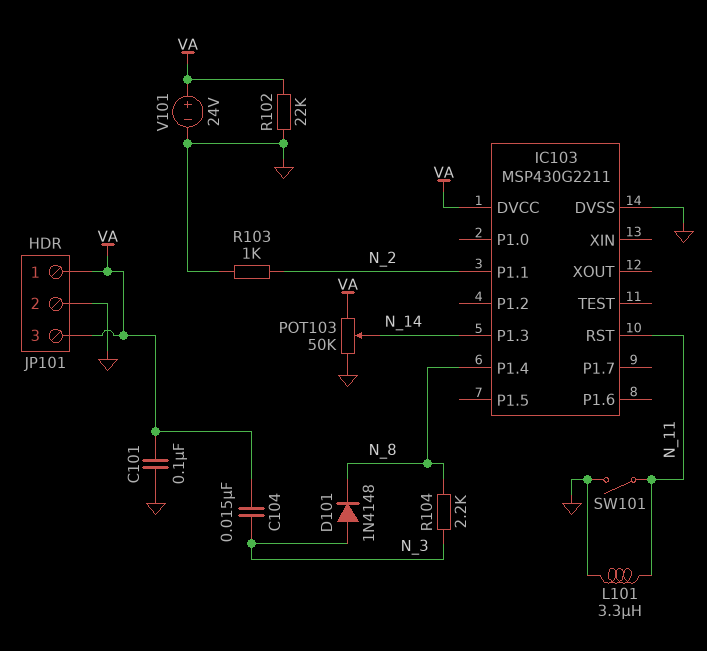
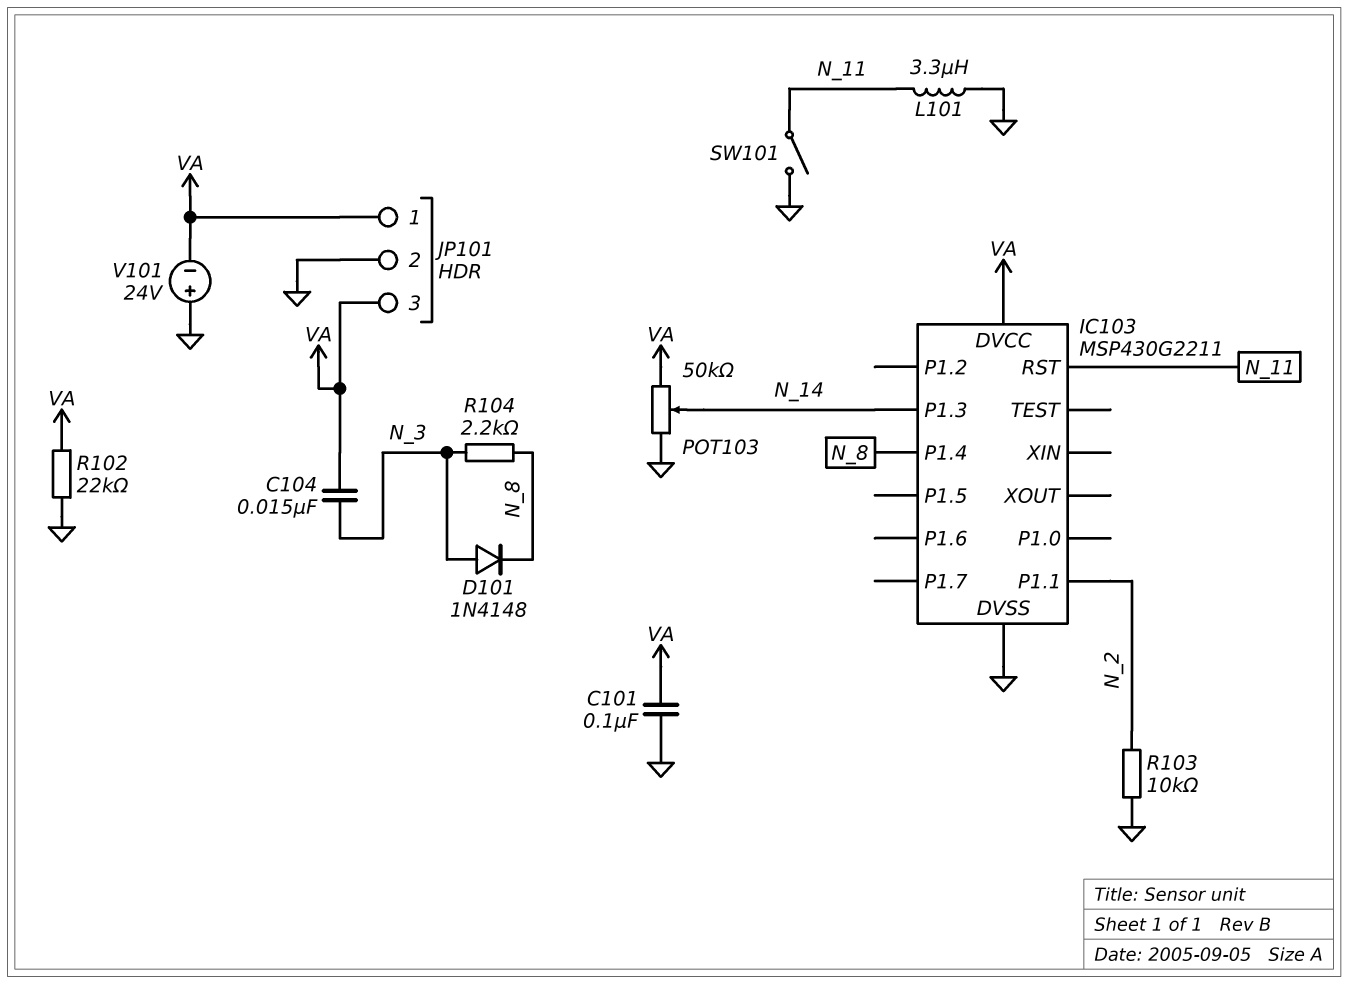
R103: 1k (GND, N_2) -> 10k (GND, N_2)
V101: 24V (plus VA, minus GND) -> 24V (plus GND, minus VA)

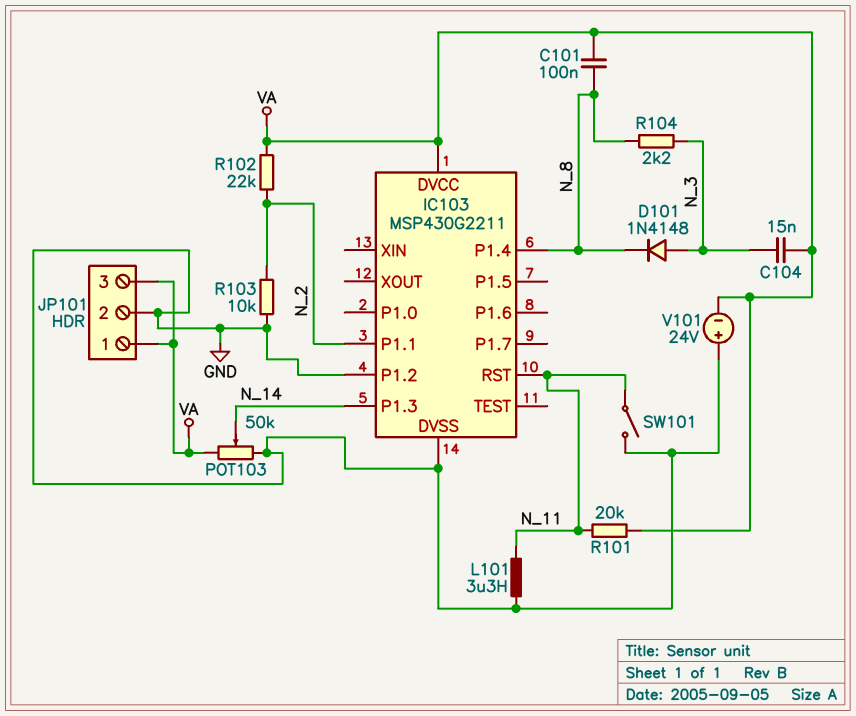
C101: 100nF (GND, VA) -> 100nF (N_8, VA)
IC103 pin P1.2: none -> GND
R101: none -> 20k (N_11, VA)
R102: 22k (GND, VA) -> 22k (N_2, VA)

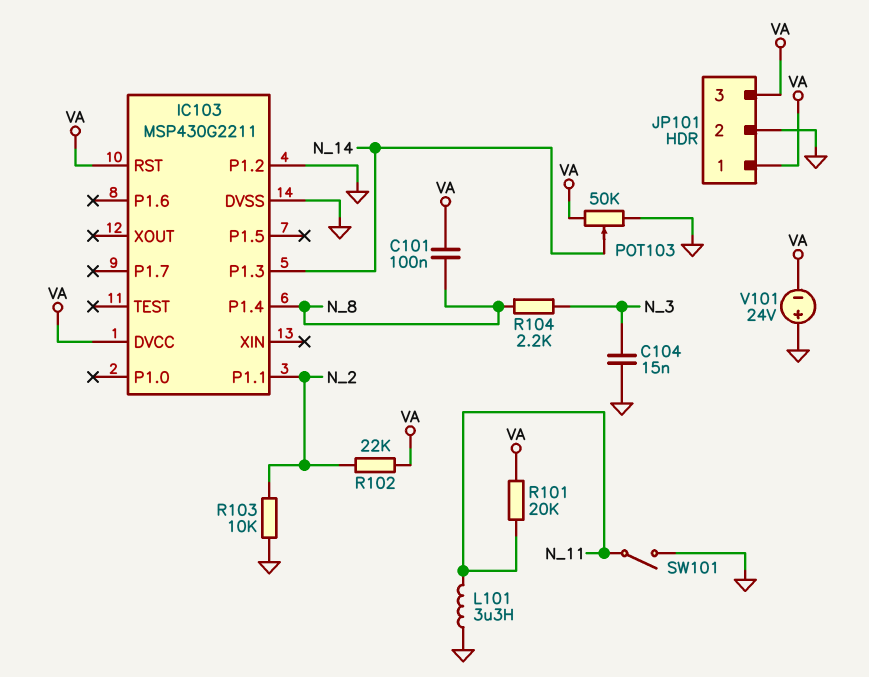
C104: 15nF (N_3, VA) -> 15nF (GND, N_3)
D101: diode 1N4148 (A N_3, K N_8) -> none
IC103 pin RST: N_11 -> VA

